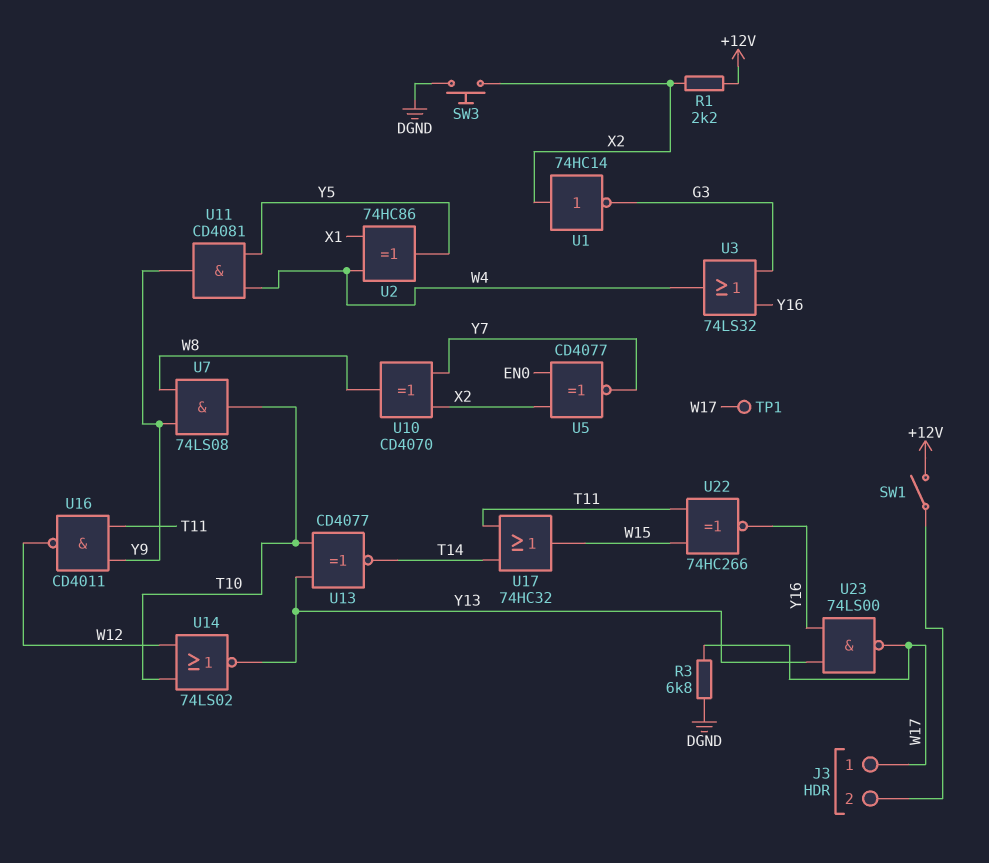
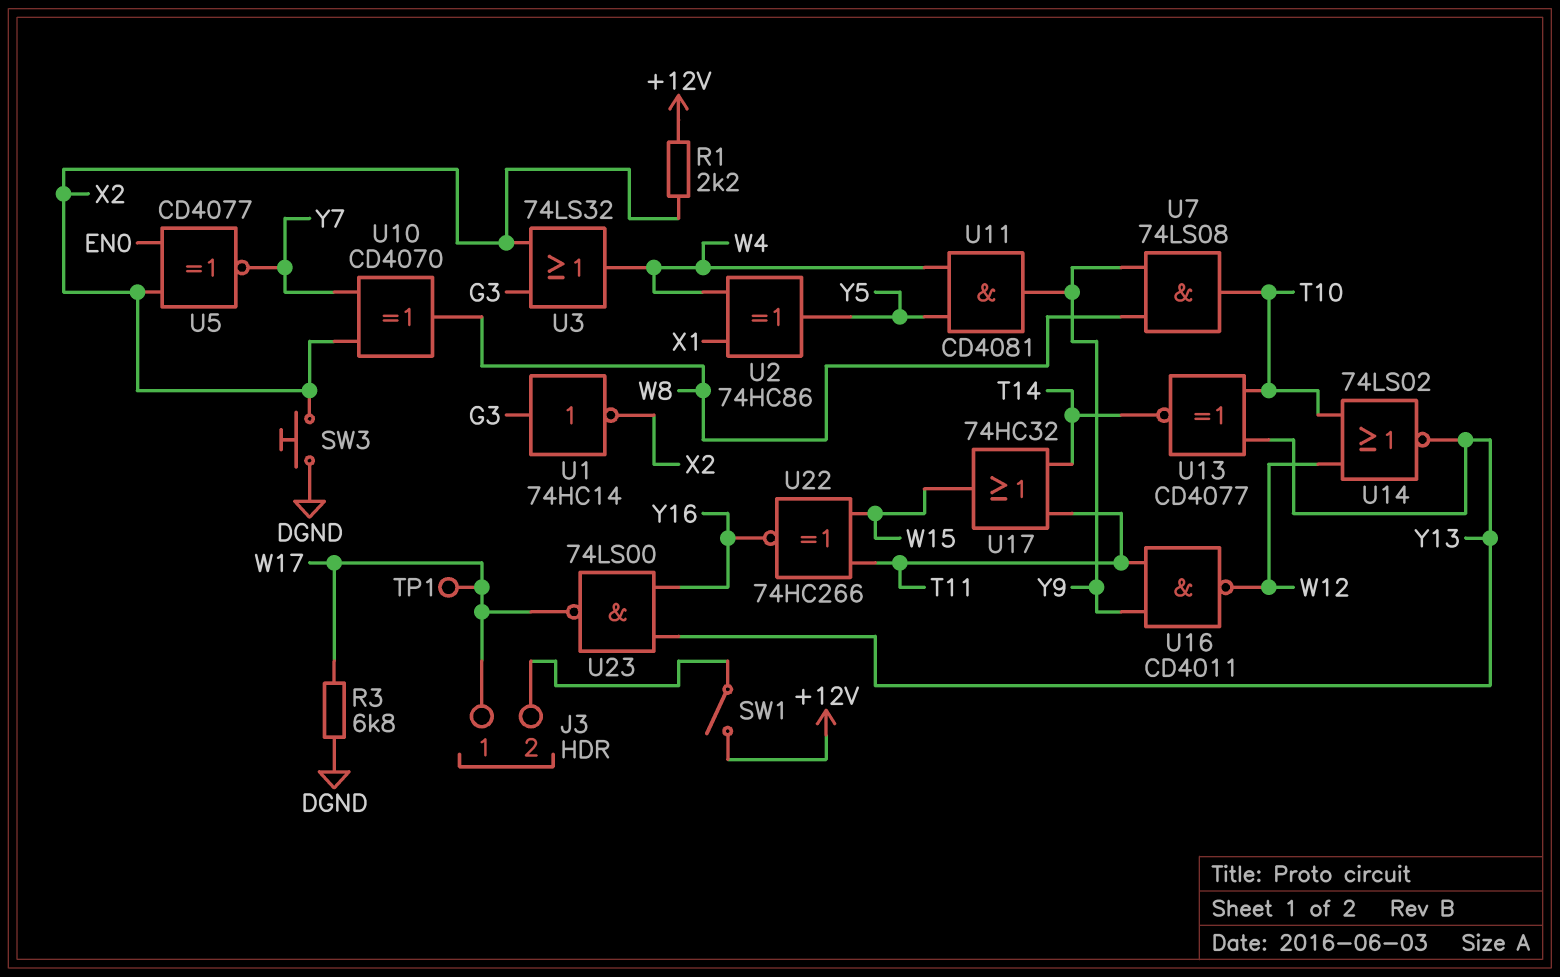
U1: NOT 74HC14 (in X2, out G3) -> NOT 74HC14 (in G3, out X2)
U3: OR 74LS32 (in G3, in Y16, out W4) -> OR 74LS32 (in G3, in X2, out W4)

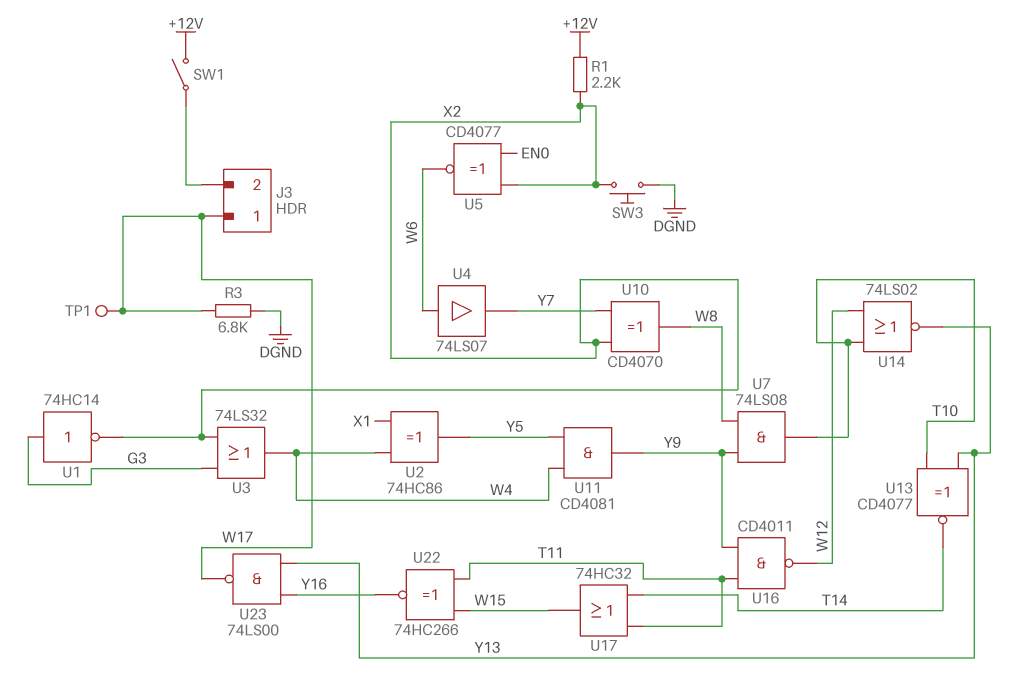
U4: none -> buffer 74LS07 (in W6, out Y7)
U5: XNOR CD4077 (in EN0, in X2, out Y7) -> XNOR CD4077 (in EN0, in X2, out W6)

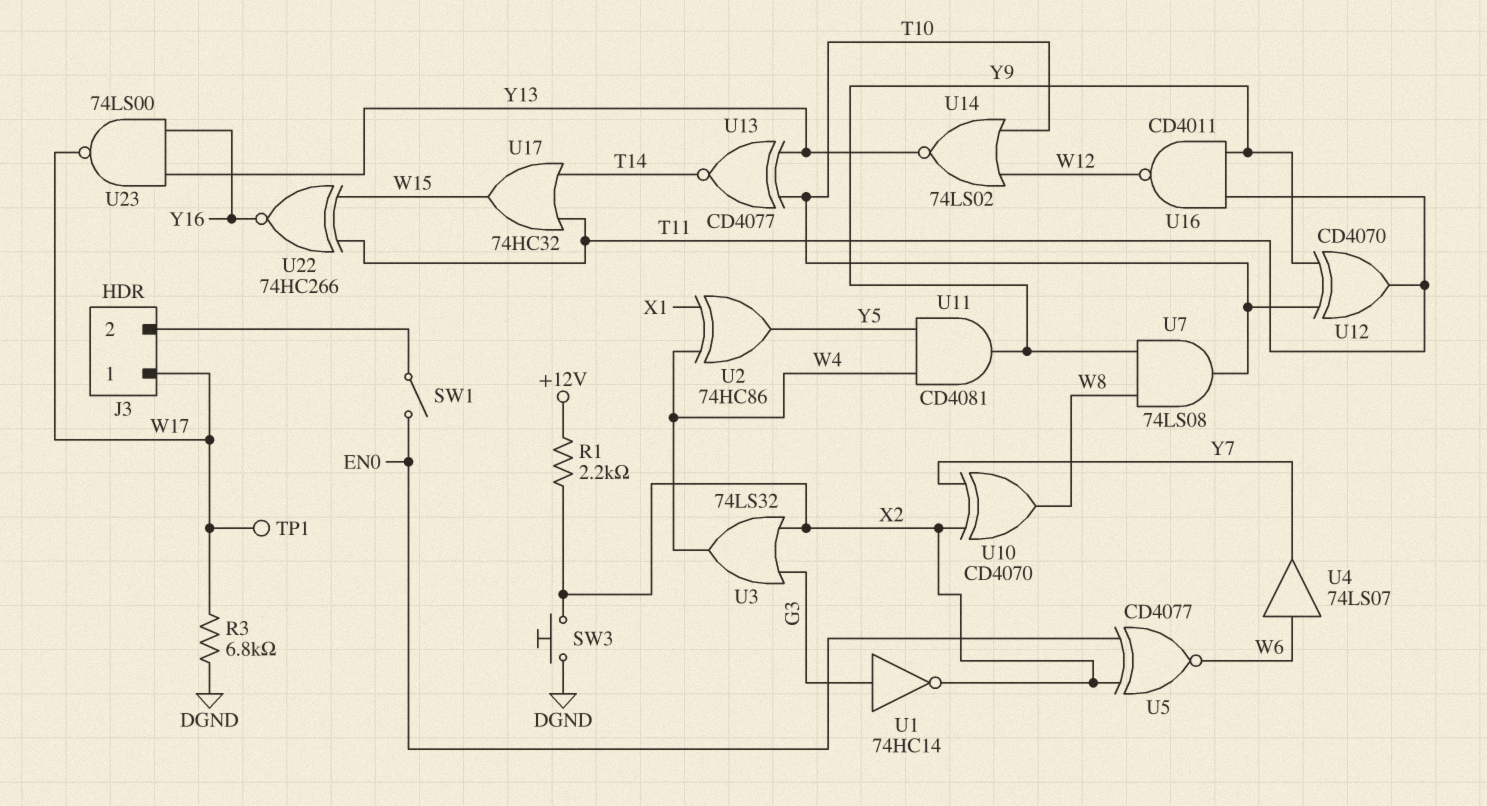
SW1: switch (+12V, J3/2) -> switch (EN0, J3/2)
U12: none -> XOR CD4070 (in T10, in Y9, out T11)

